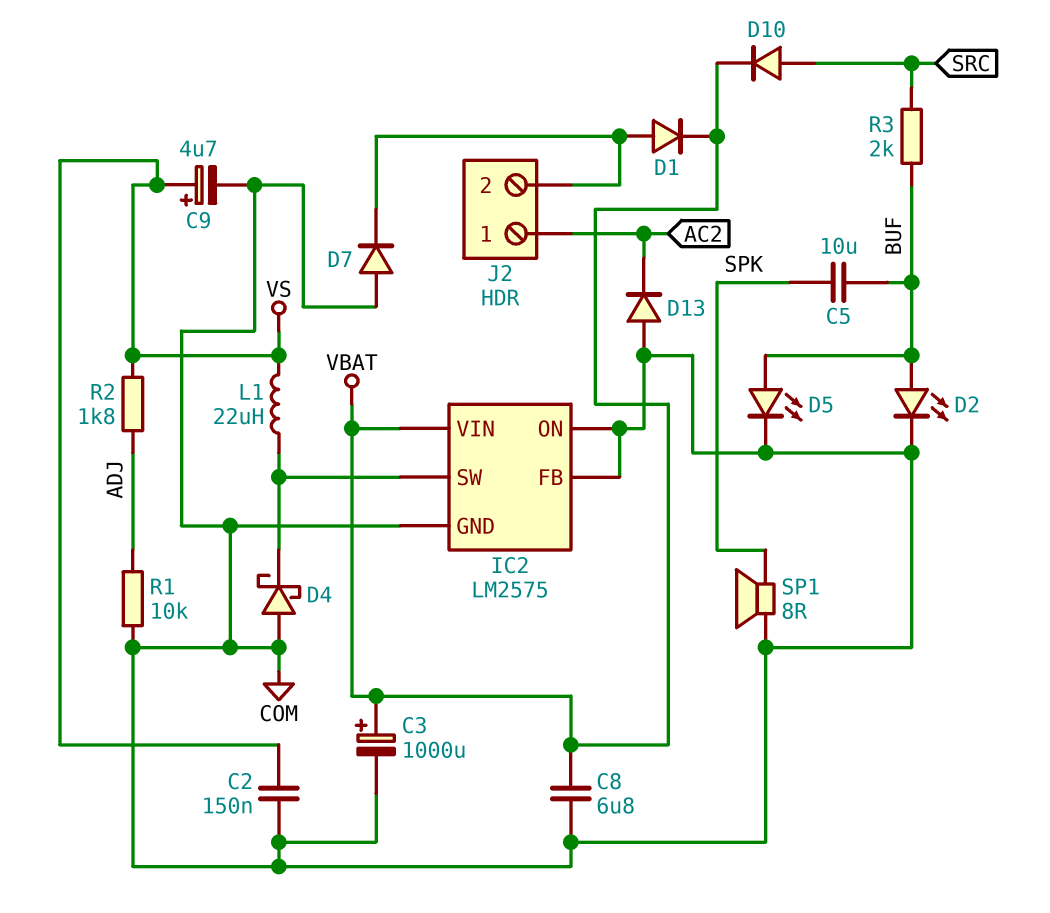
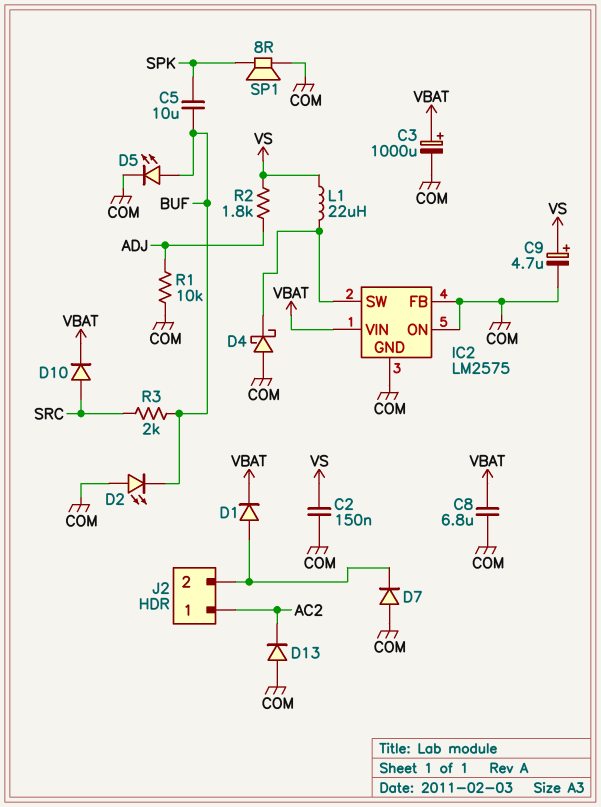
D2: LED (A BUF, K COM) -> LED (A COM, K BUF)

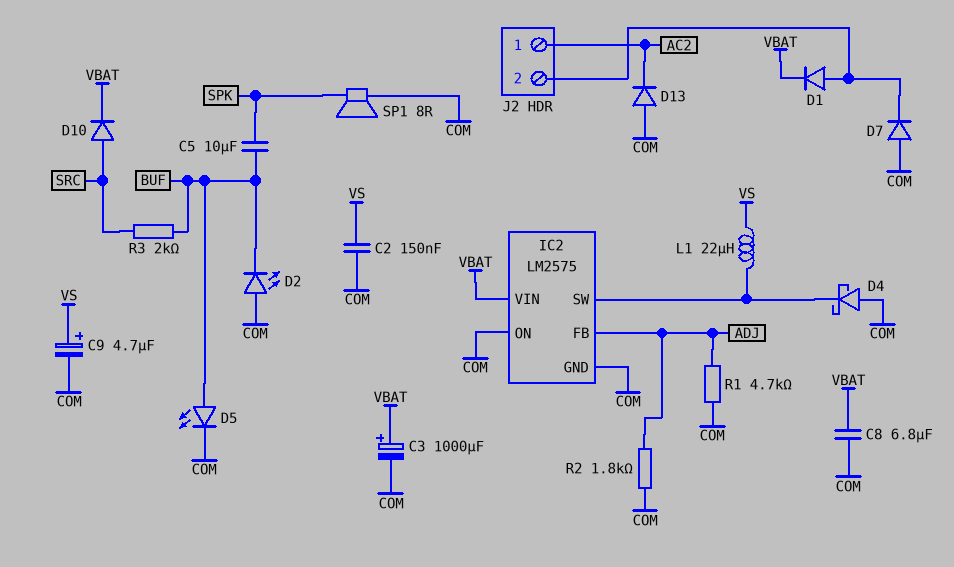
IC2 pin FB: COM -> ADJ
R1: 10k (ADJ, COM) -> 4.7k (ADJ, COM)
R2: 1.8k (ADJ, VS) -> 1.8k (ADJ, COM)

